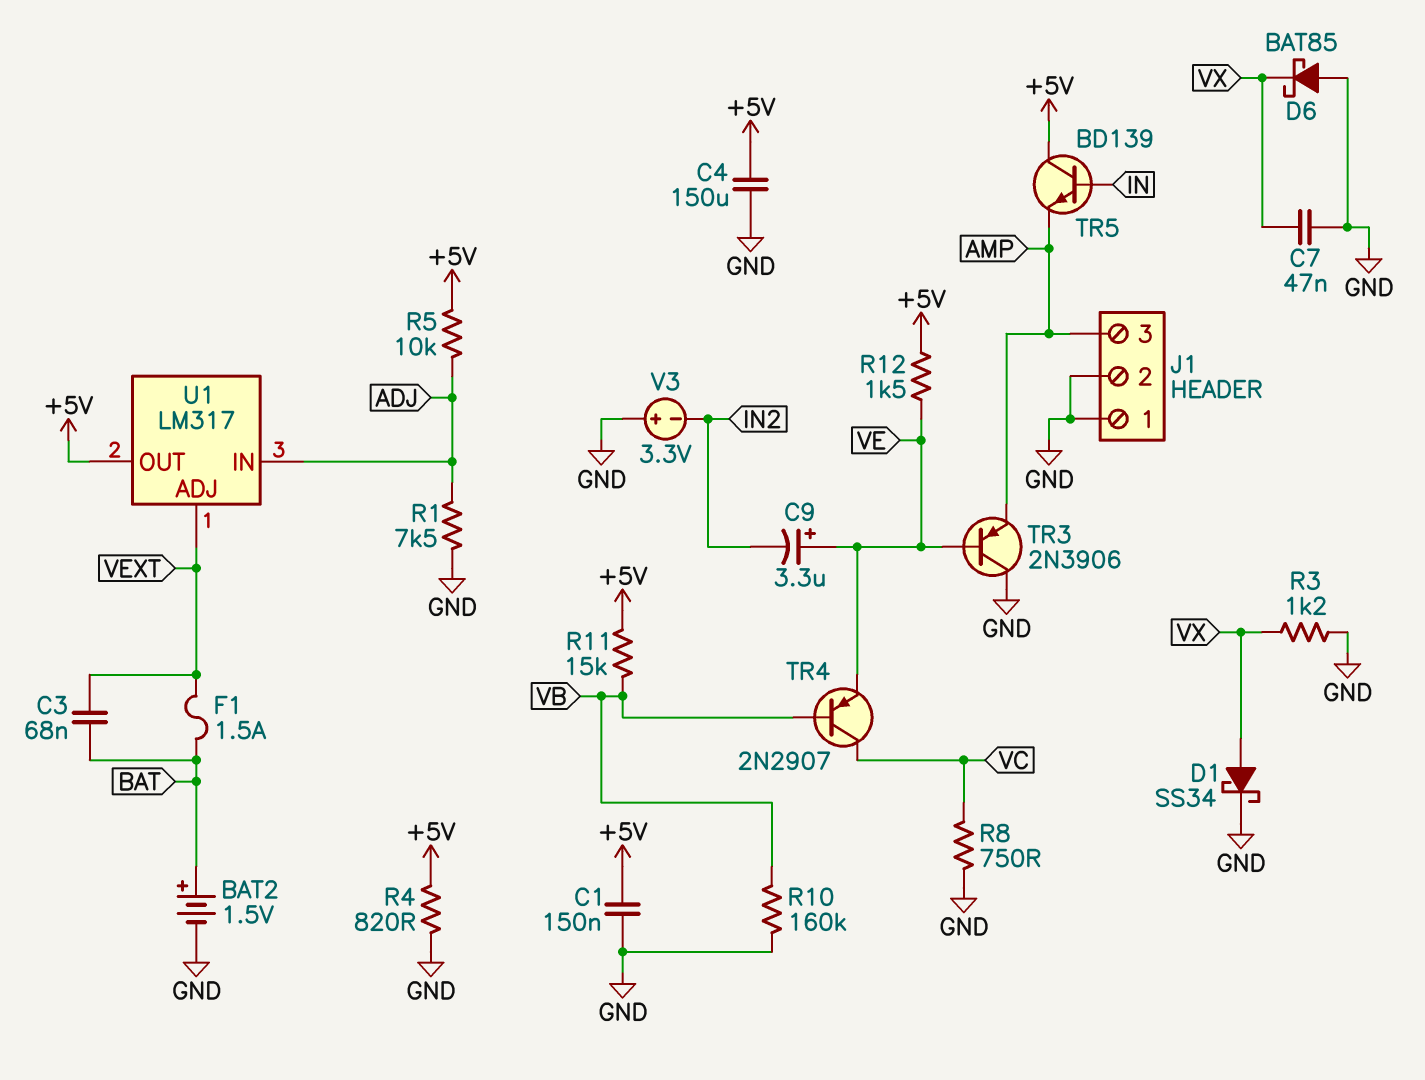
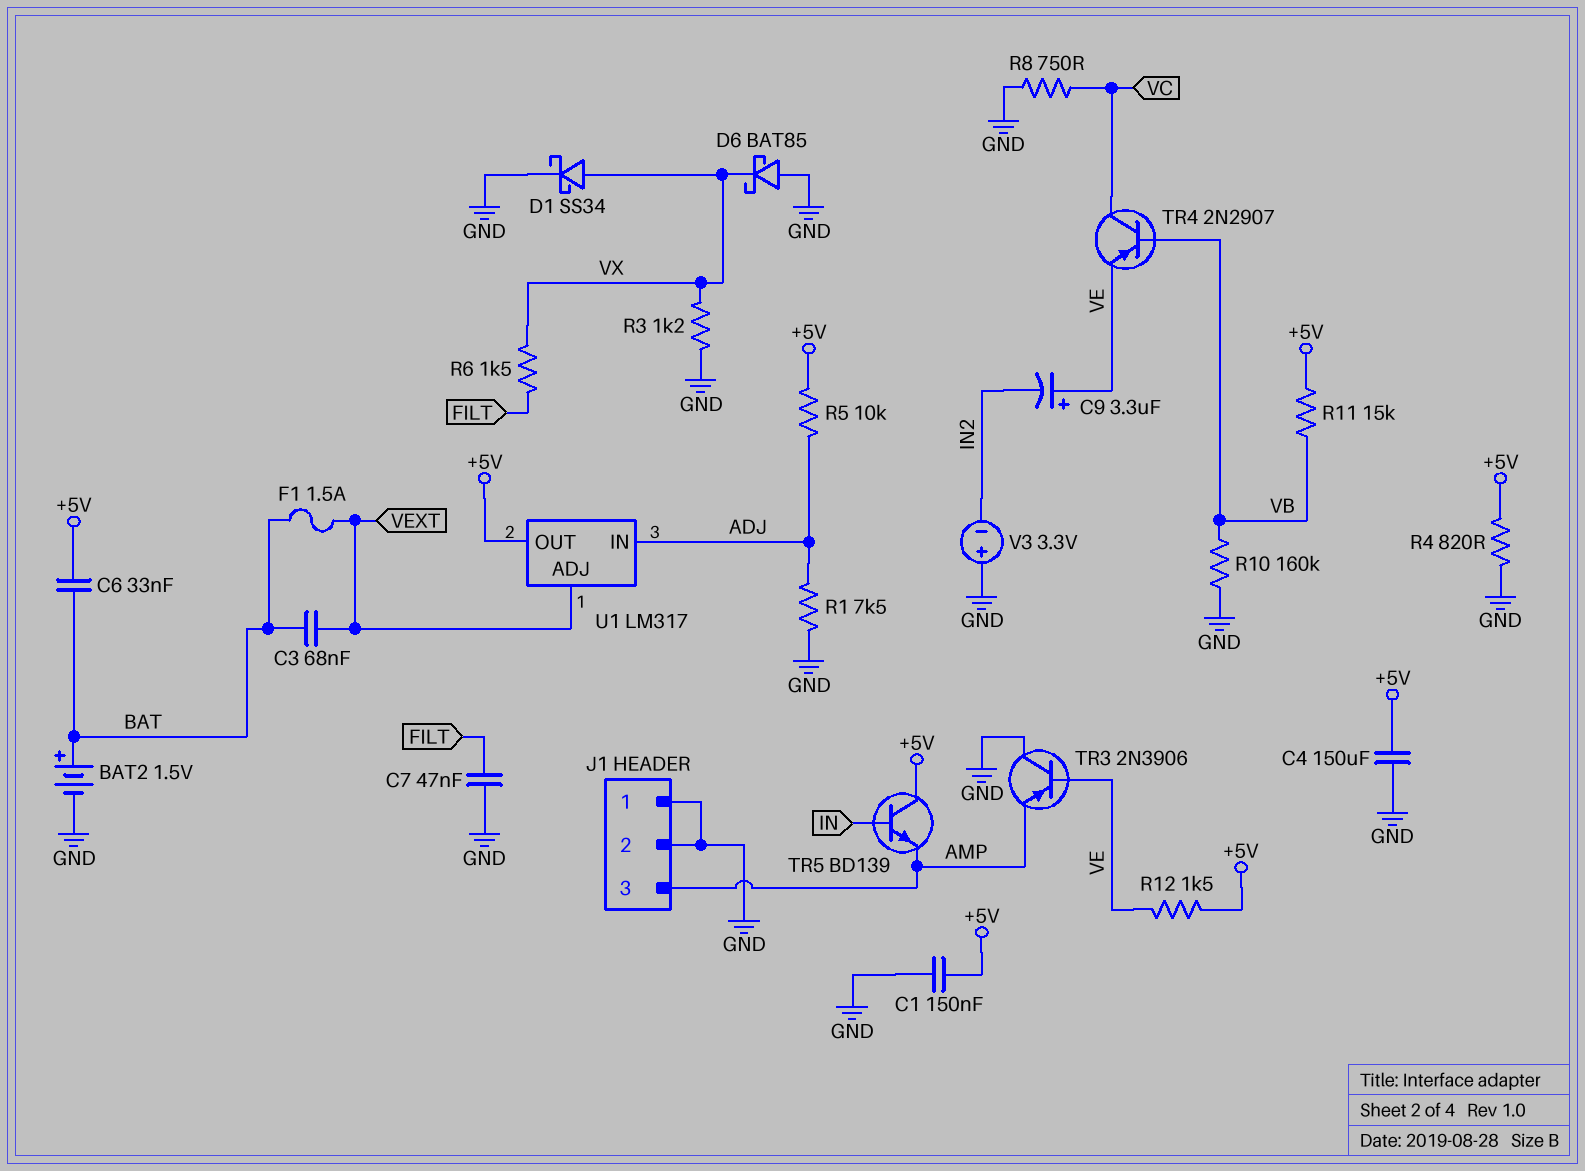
C6: none -> 33nF (+5V, BAT)
C7: 47nF (GND, VX) -> 47nF (FILT, GND)
R6: none -> 1.5k (FILT, VX)

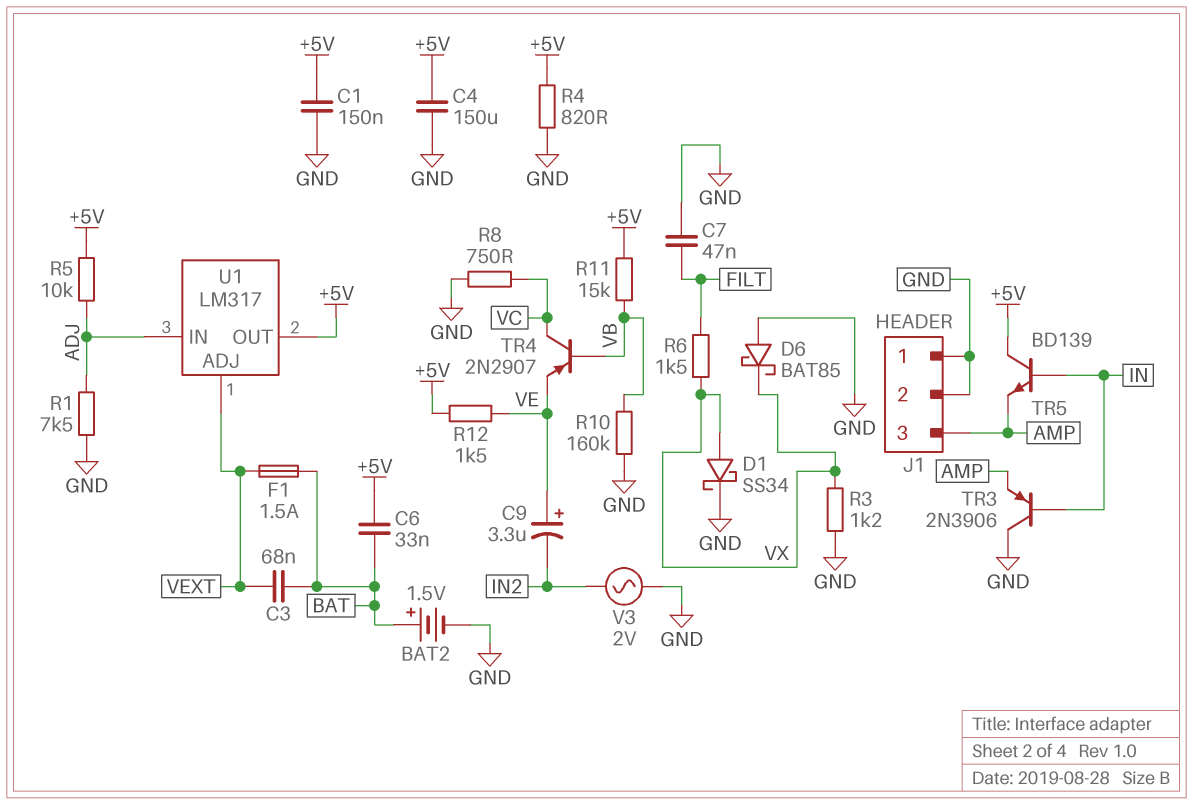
TR3: PNP 2N3906 (B VE, C GND, E AMP) -> PNP 2N3906 (B IN, C GND, E AMP)
V3: 3.3V (plus GND, minus IN2) -> AC 2V (GND, IN2)

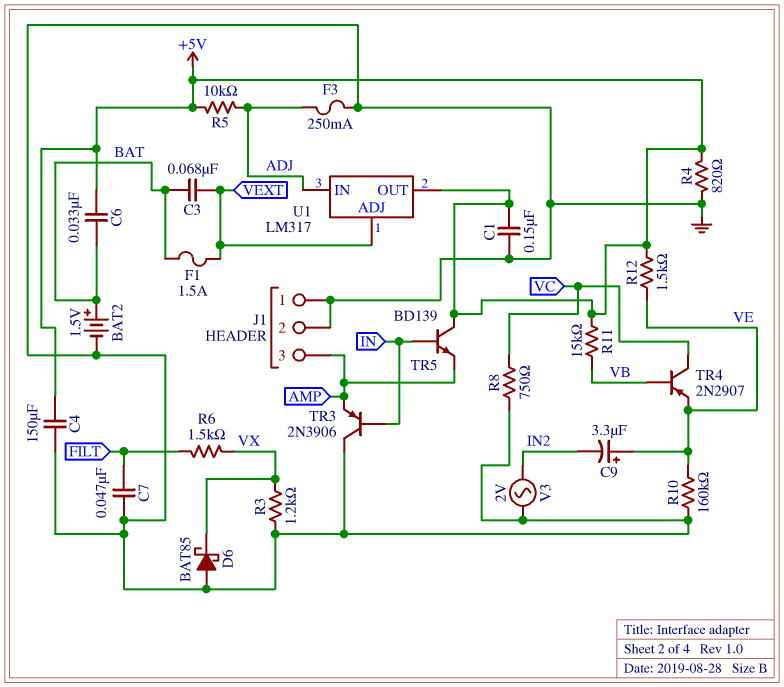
D1: schottky SS34 (A VX, K GND) -> none
F3: none -> 250mA (ADJ, GND)
R1: 7.5k (ADJ, GND) -> none
R10: 160k (GND, VB) -> 160k (GND, VE)

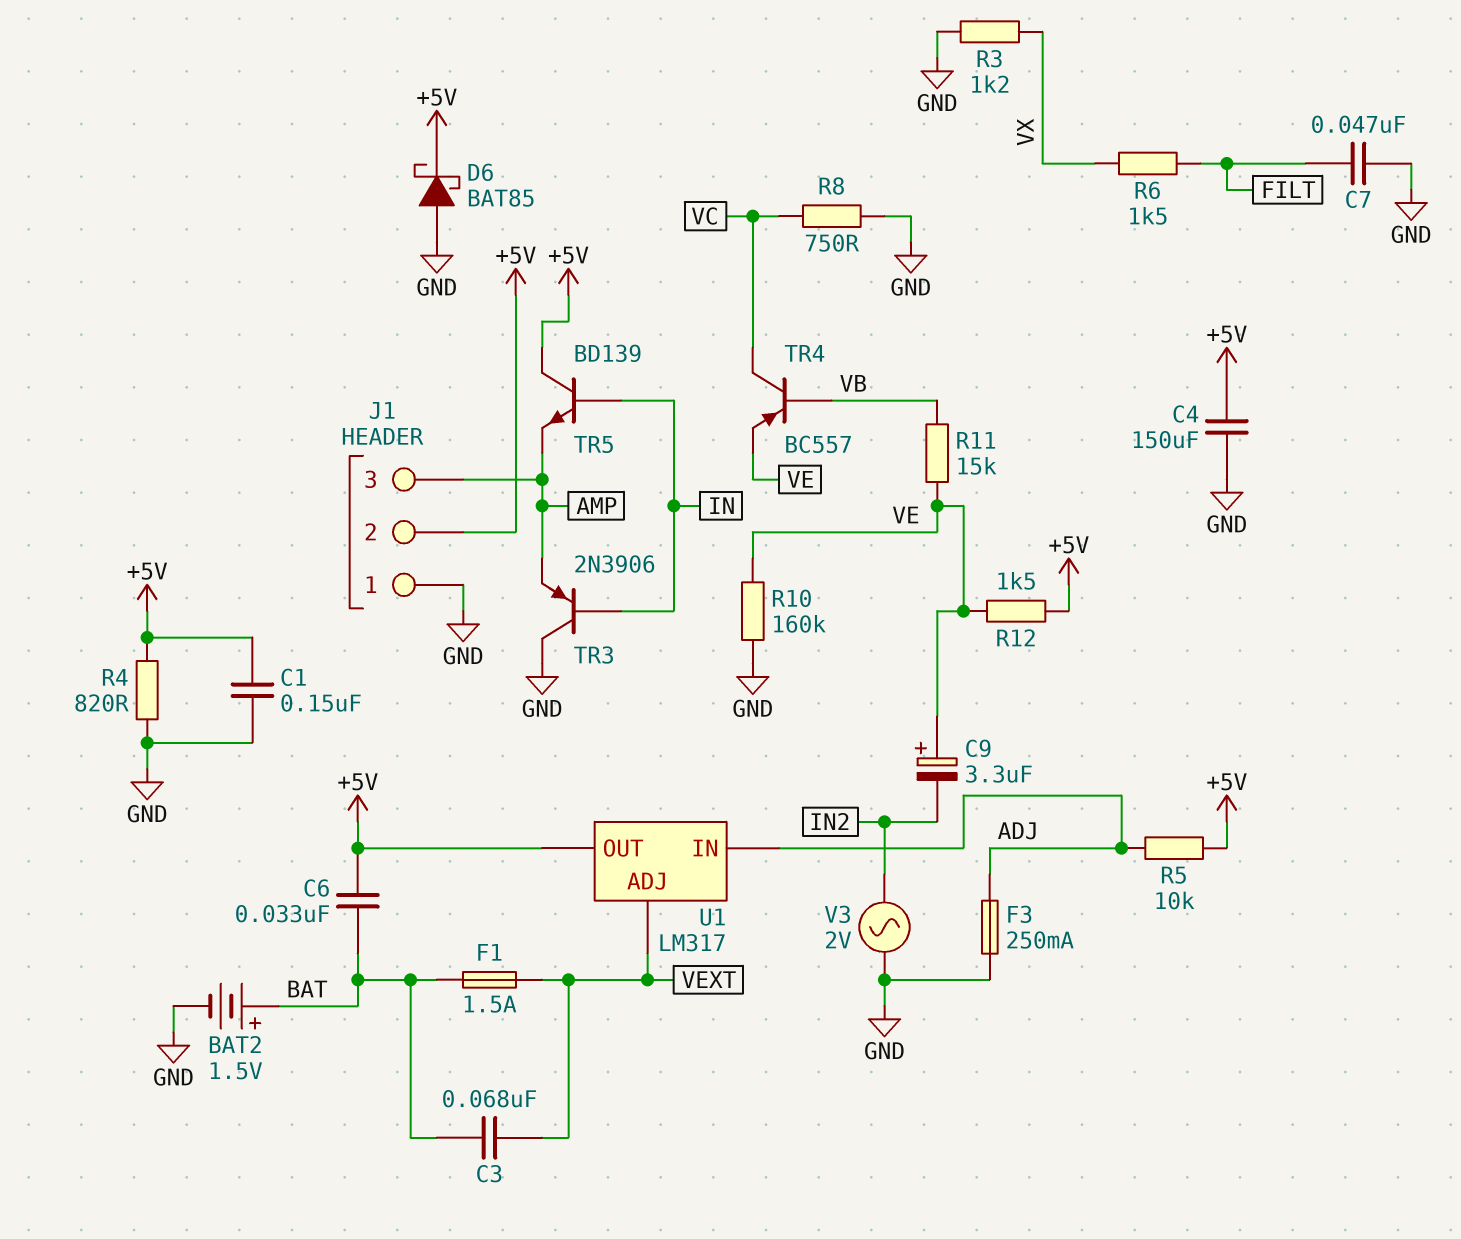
D6: schottky BAT85 (A GND, K VX) -> schottky BAT85 (A GND, K +5V)
J1 pin 2: GND -> +5V
R11: 15k (+5V, VB) -> 15k (VB, VE)
TR4: PNP 2N2907 (B VB, C VC, E VE) -> PNP BC557 (B VB, C VC, E VE)

